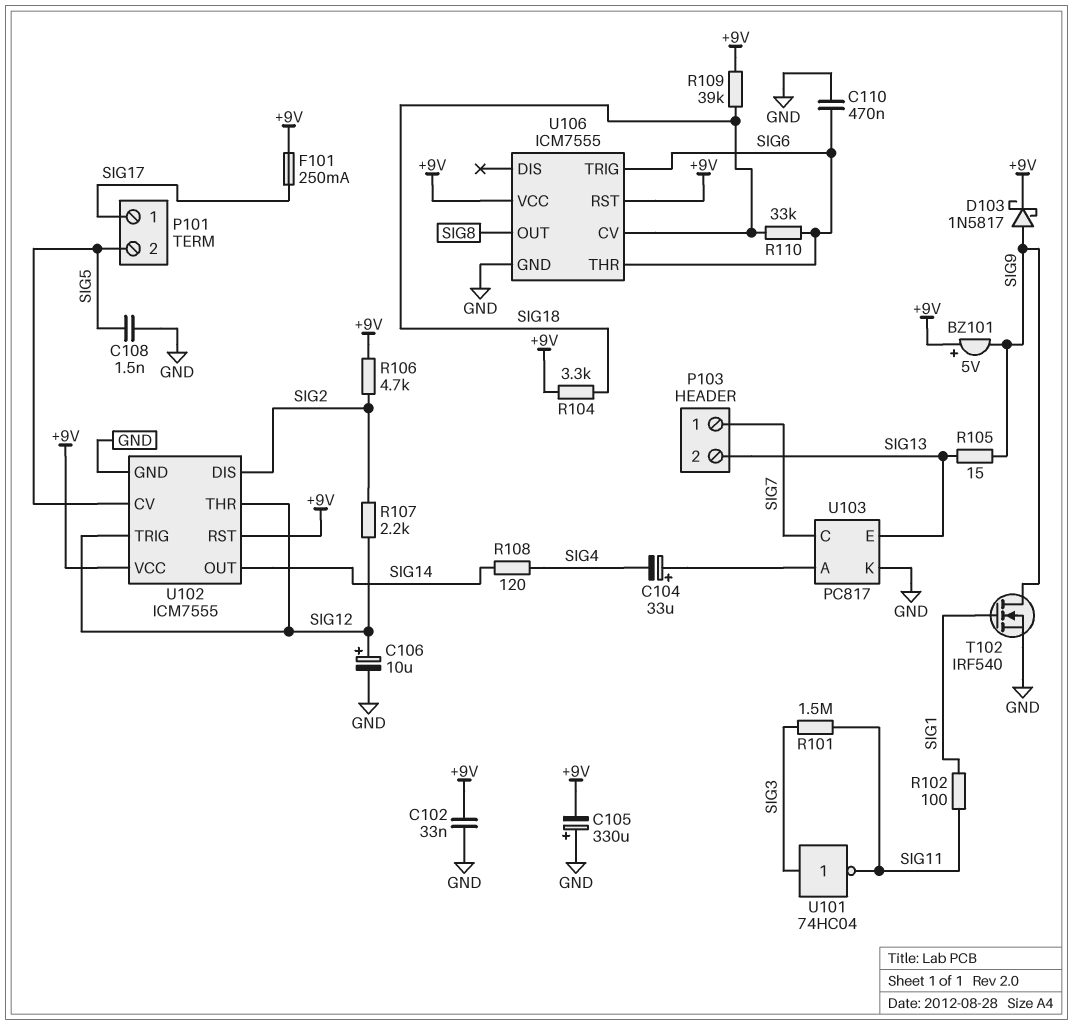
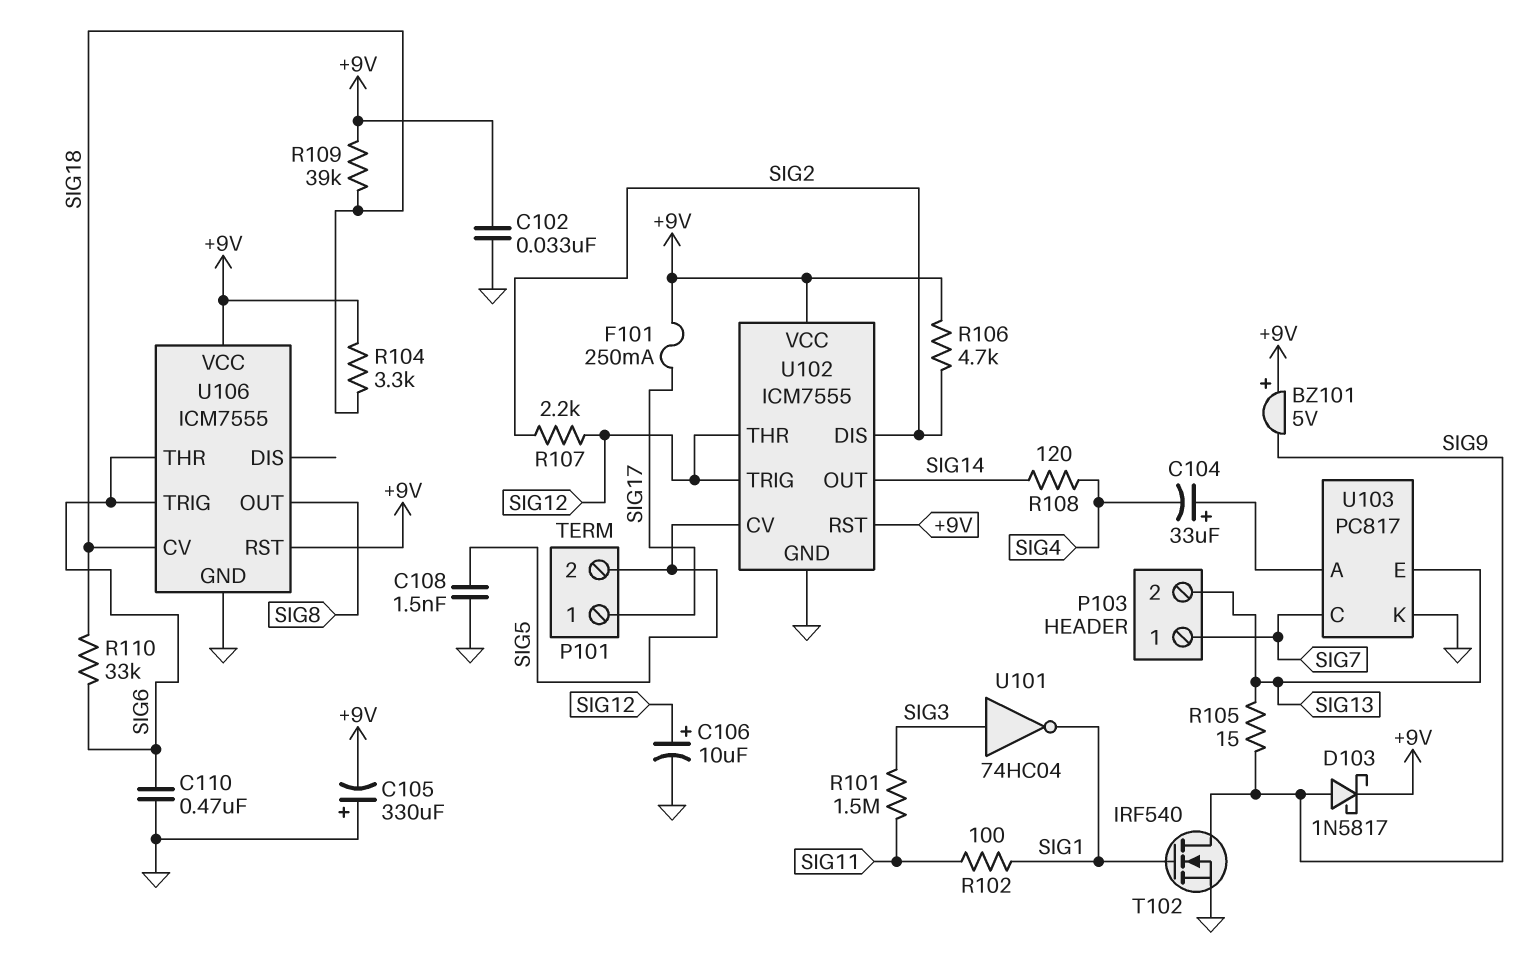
U101: NOT 74HC04 (in SIG3, out SIG11) -> NOT 74HC04 (in SIG3, out SIG1)

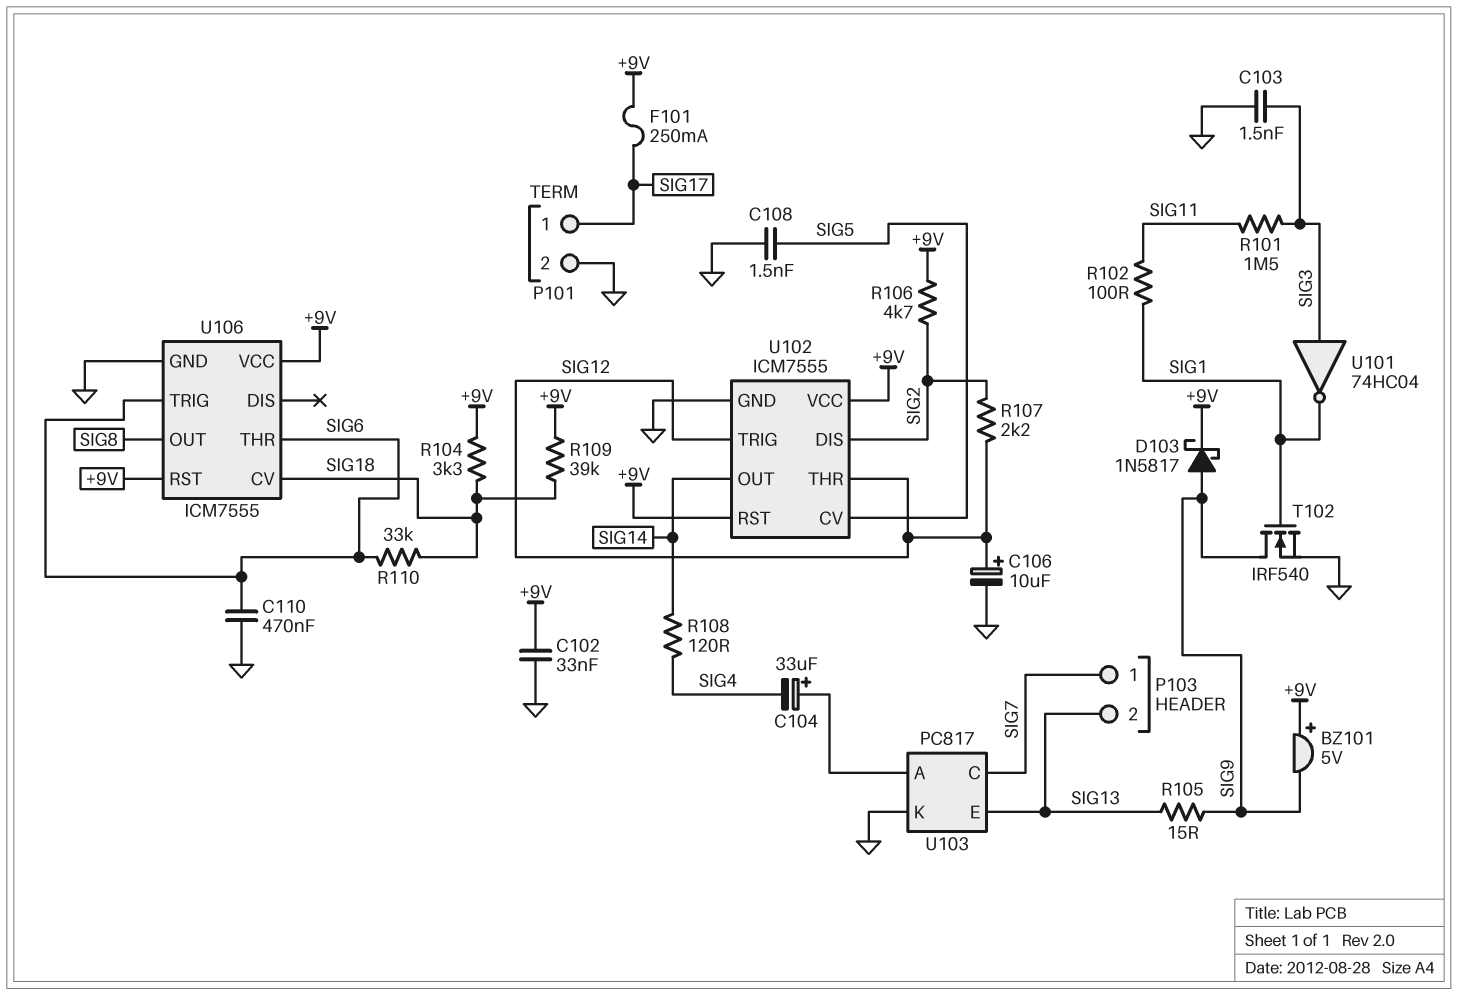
C103: none -> 1.5nF (GND, SIG3)
C105: 330uF (plus GND, minus +9V) -> none
P101 pin 2: SIG5 -> GND

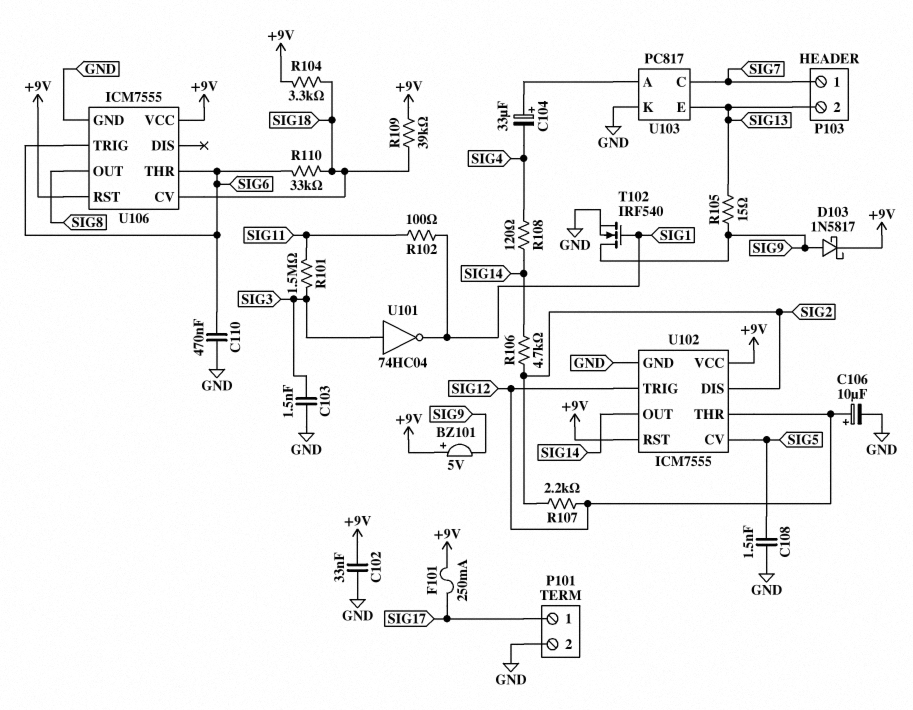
R106: 4.7k (+9V, SIG2) -> 4.7k (SIG2, SIG14)

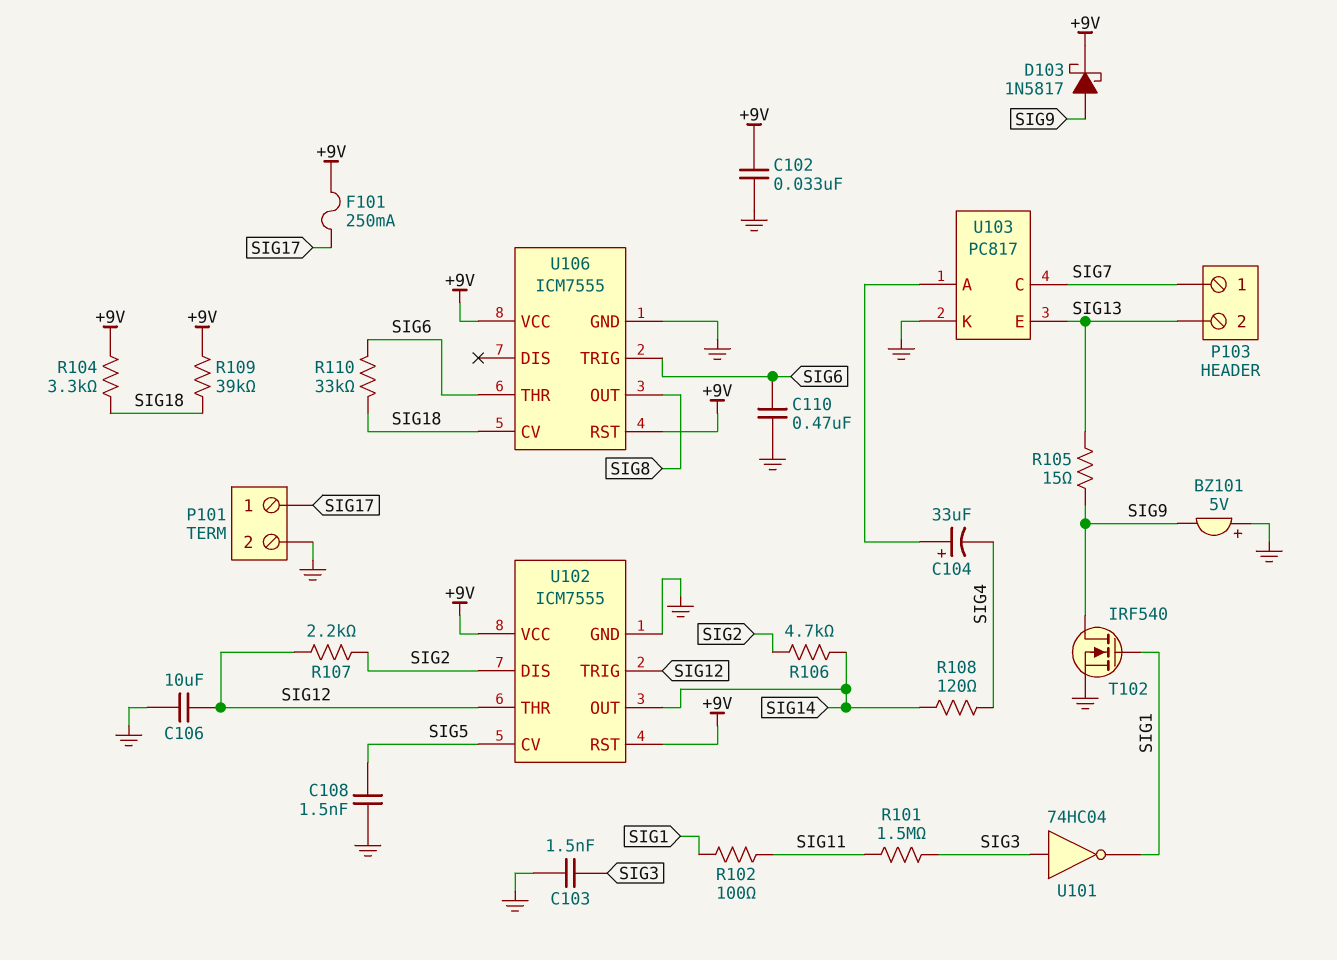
BZ101: buzzer 5V (plus +9V, minus SIG9) -> buzzer 5V (plus GND, minus SIG9)
C106: 10uF (plus SIG12, minus GND) -> 10uF (GND, SIG12)

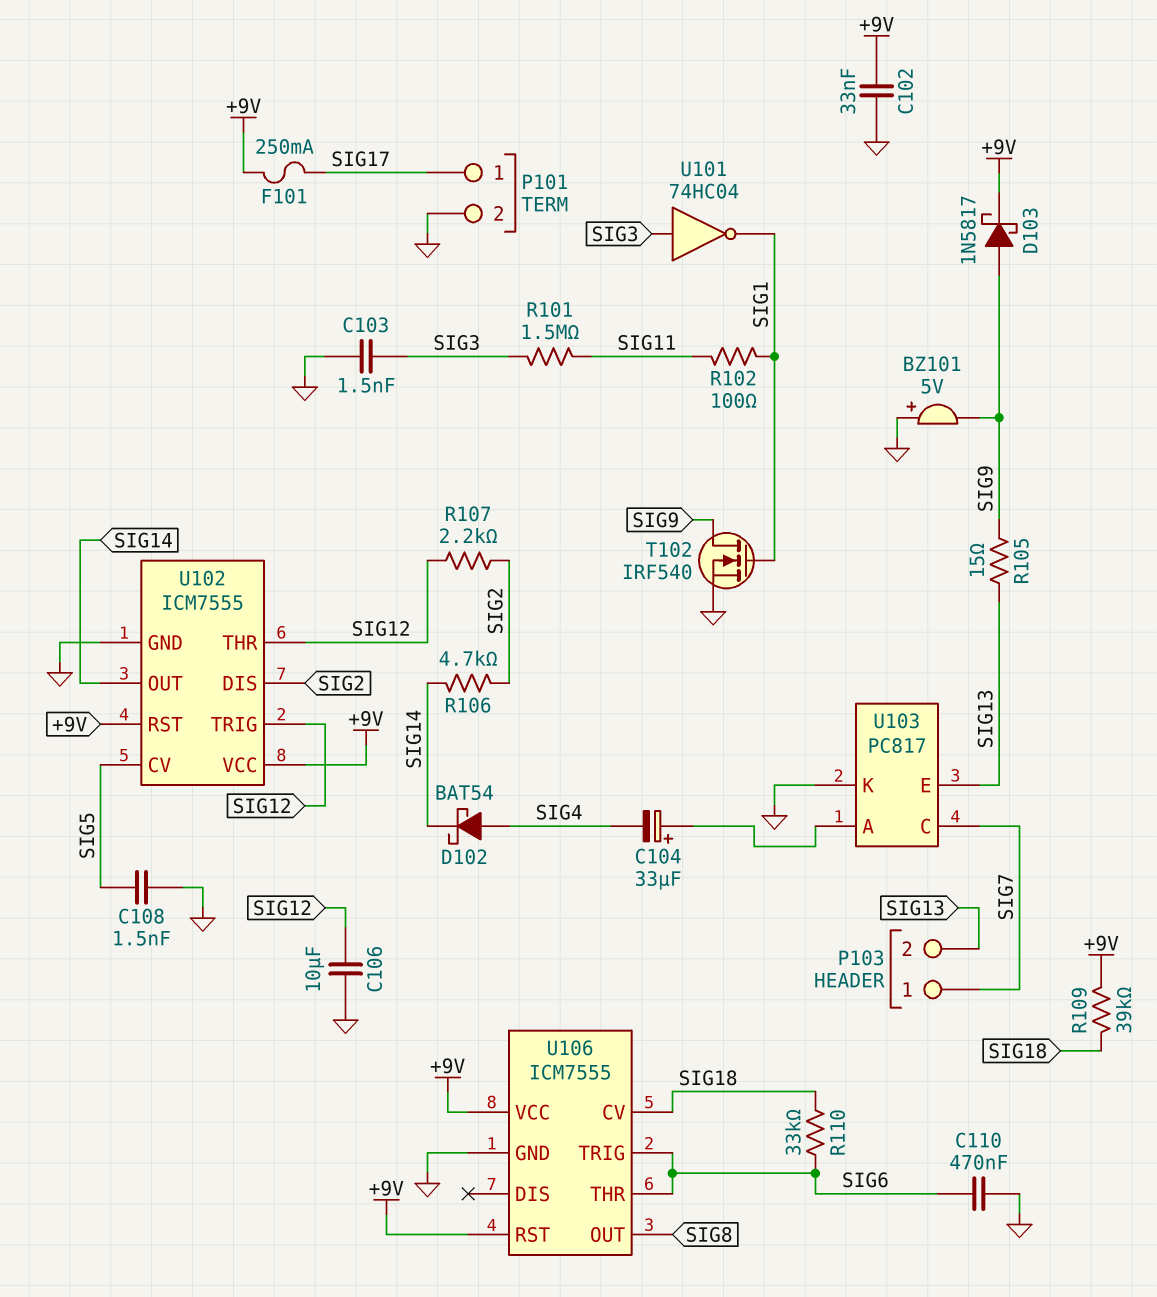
D102: none -> schottky BAT54 (A SIG4, K SIG14)
R104: 3.3k (+9V, SIG18) -> none
R108: 120 (SIG4, SIG14) -> none

